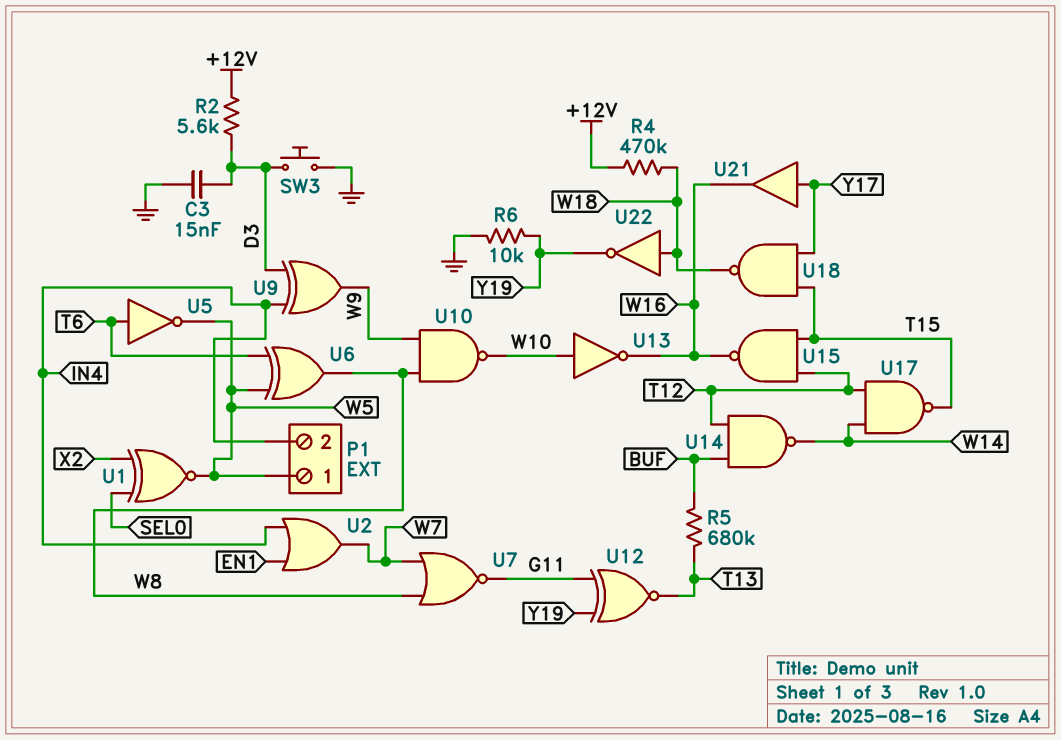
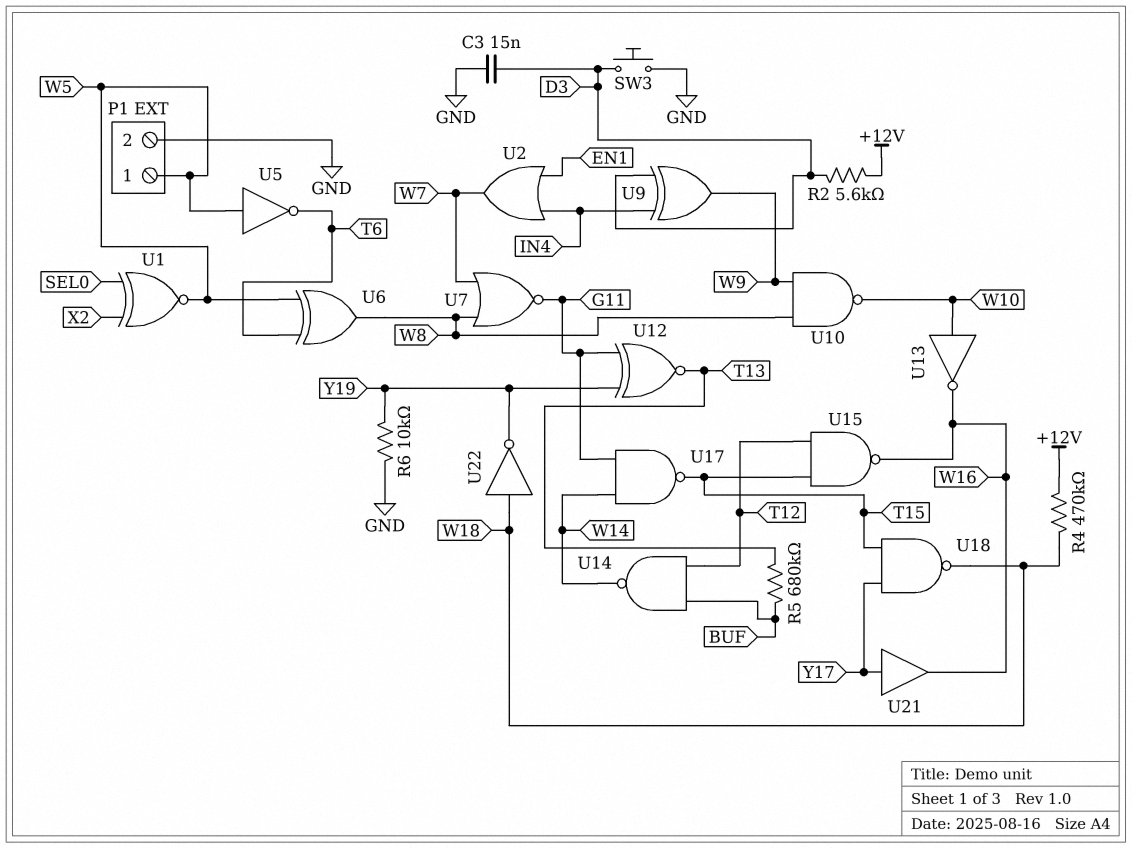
P1 pin 2: IN4 -> GND
U5: NOT (in T6, out W5) -> NOT (in W5, out T6)
U17: NAND (in T12, in W14, out T15) -> NAND (in G11, in W14, out T15)

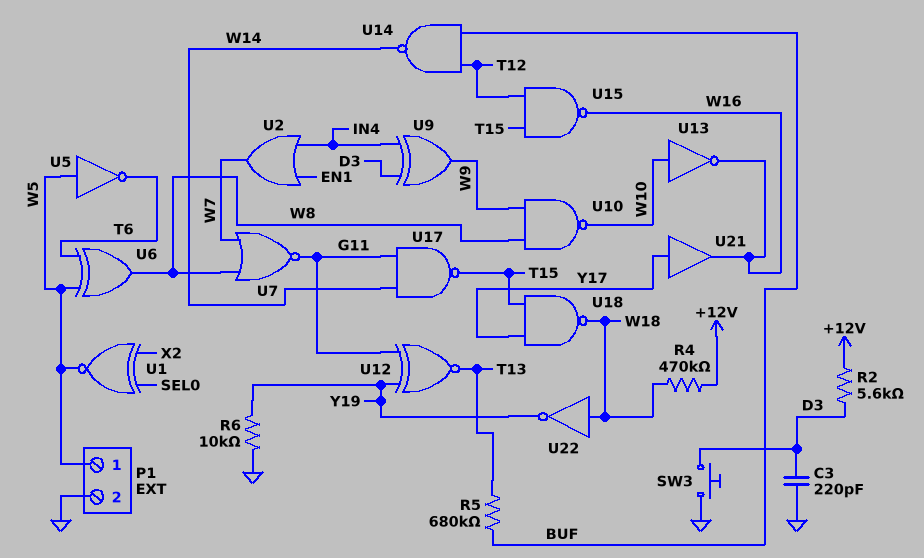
C3: 15nF (D3, GND) -> 220pF (D3, GND)

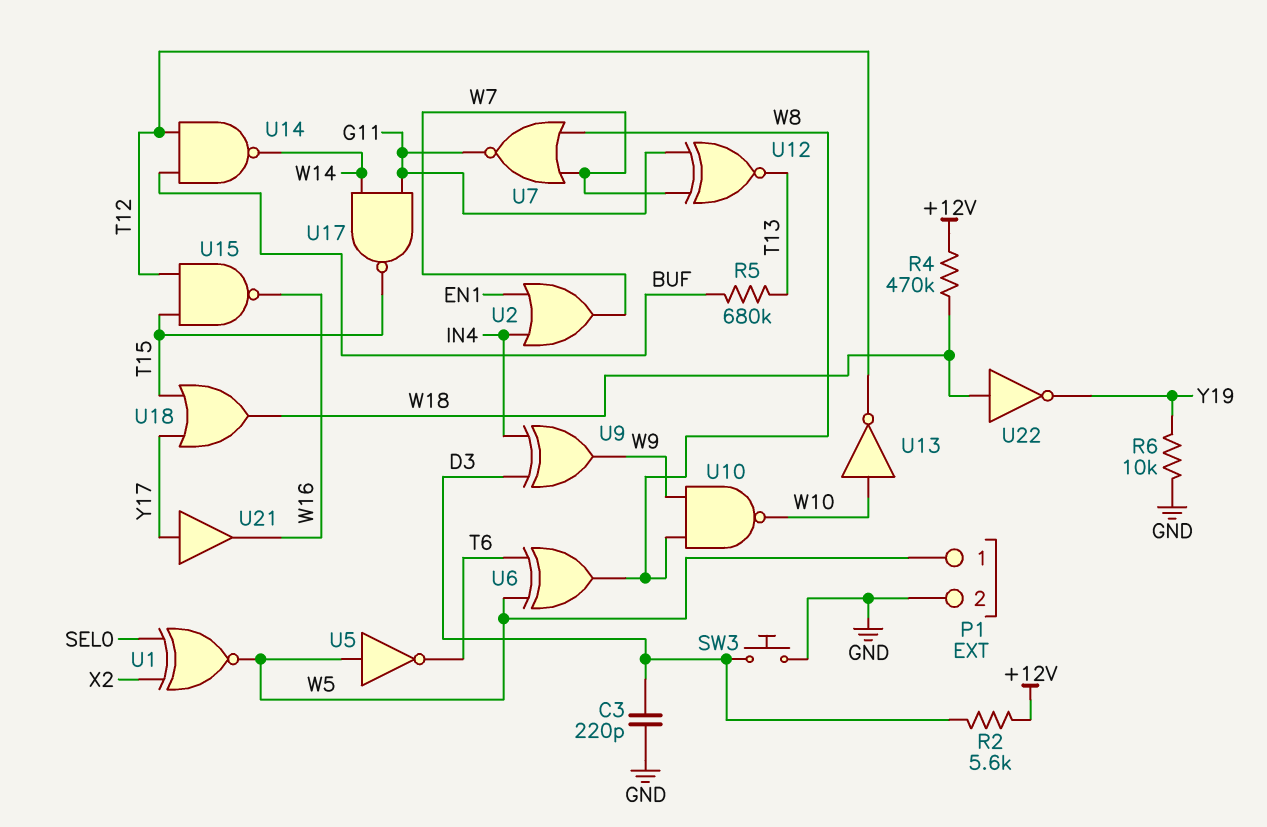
U12: XNOR (in G11, in Y19, out T13) -> XNOR (in G11, in W7, out T13)
U13: NOT (in W10, out W16) -> NOT (in W10, out T12)
U18: NAND (in T15, in Y17, out W18) -> OR (in T15, in Y17, out W18)

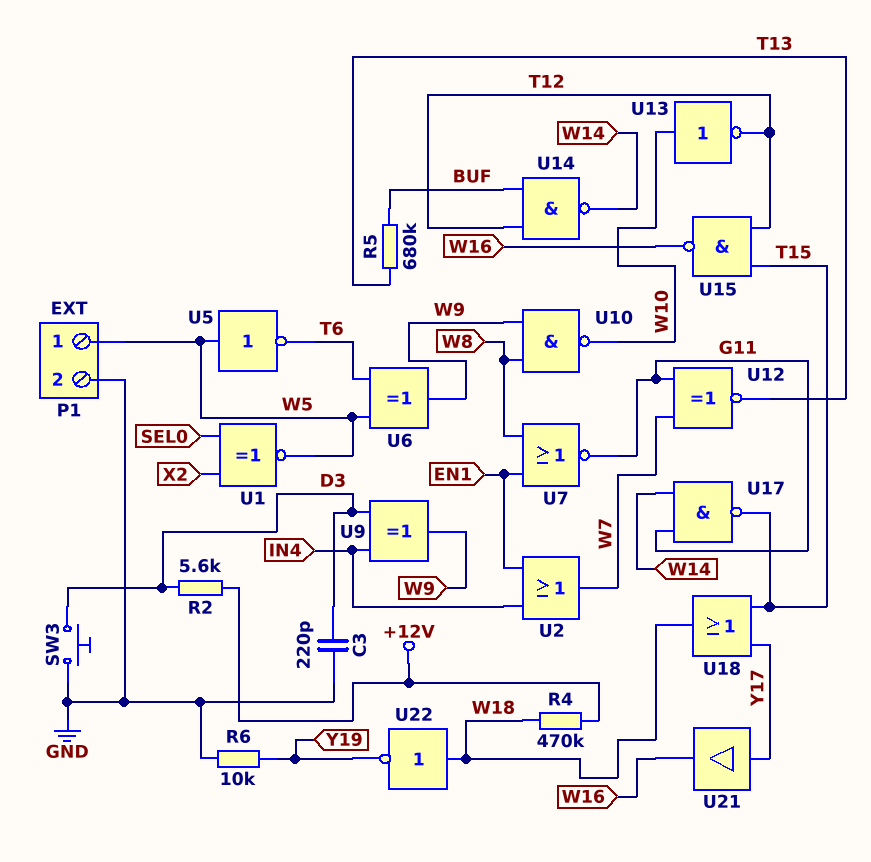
U6: XOR (in T6, in W5, out W8) -> XOR (in T6, in W5, out W9)
U7: NOR (in W7, in W8, out G11) -> NOR (in EN1, in W8, out G11)

